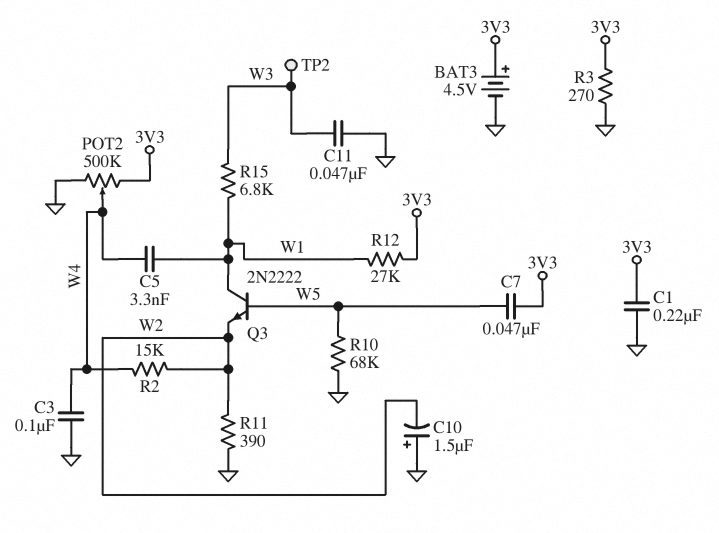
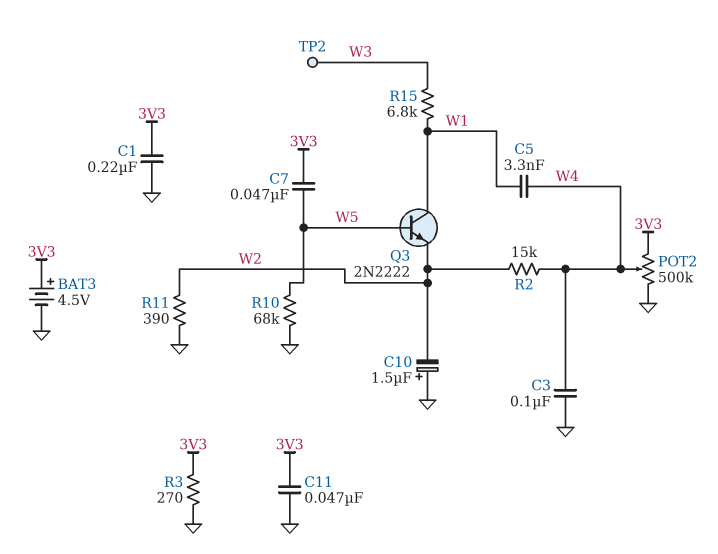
C11: 47nF (GND, W3) -> 47nF (3V3, GND)
R12: 27k (3V3, W1) -> none

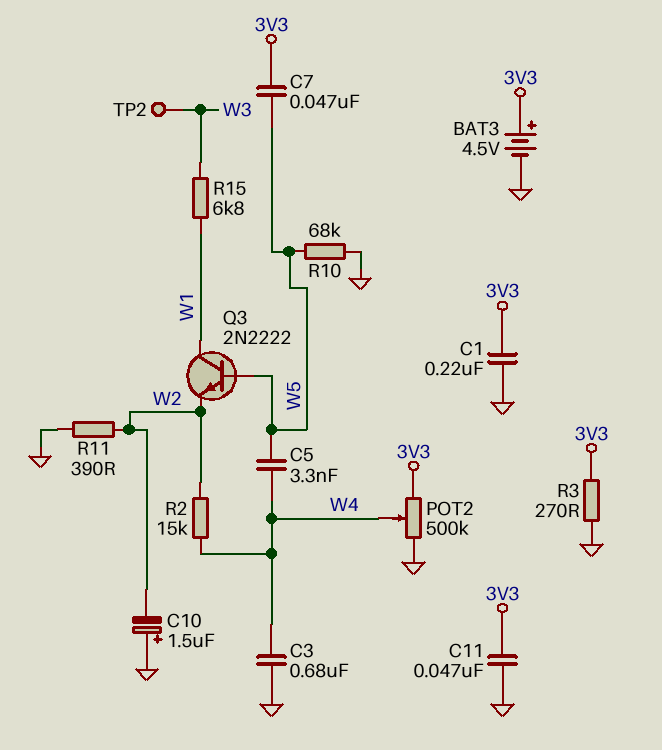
C3: 100nF (GND, W4) -> 680nF (GND, W4)
C5: 3.3nF (W1, W4) -> 3.3nF (W4, W5)

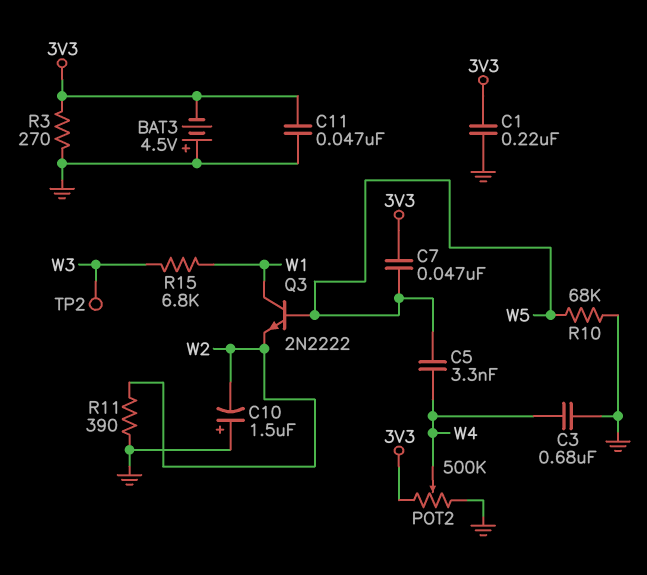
BAT3: 4.5V (plus 3V3, minus GND) -> 4.5V (plus GND, minus 3V3)
R2: 15k (W2, W4) -> none

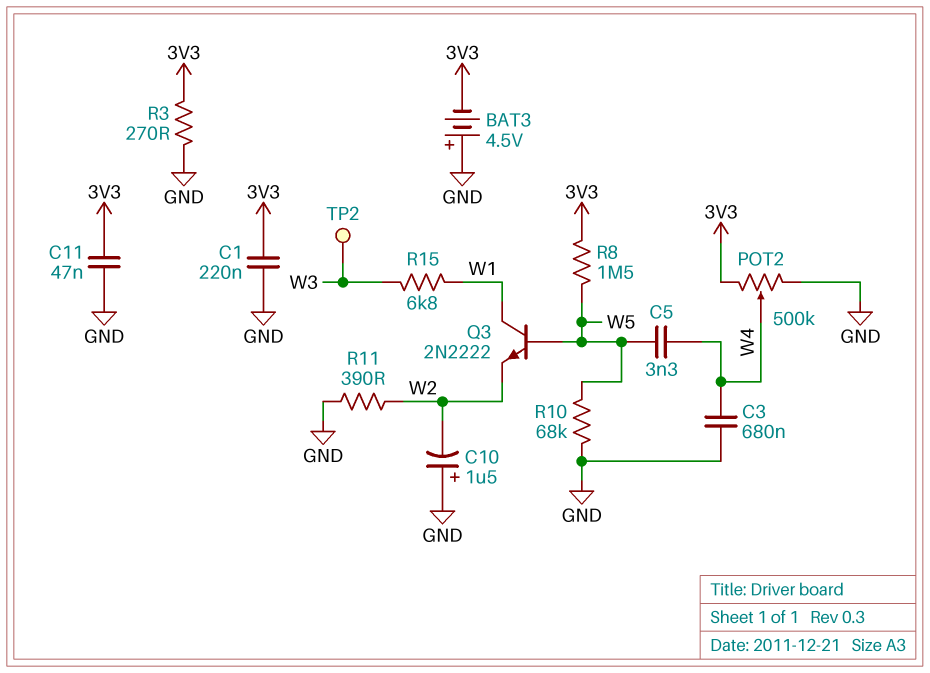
C7: 47nF (3V3, W5) -> none
R8: none -> 1.5M (3V3, W5)

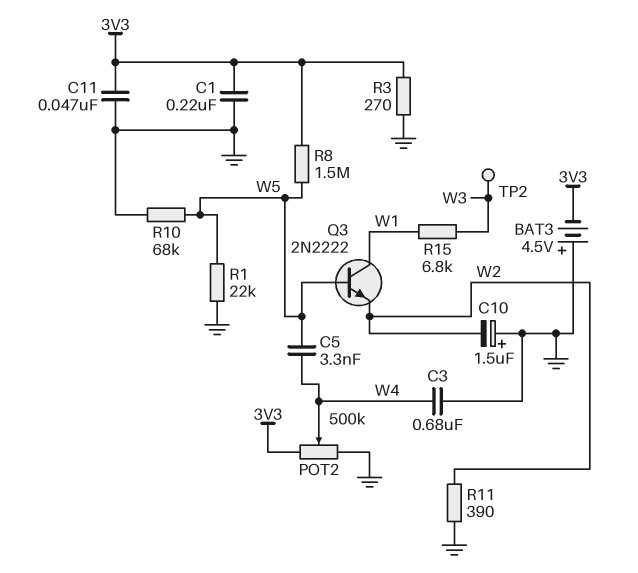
R1: none -> 22k (GND, W5)

